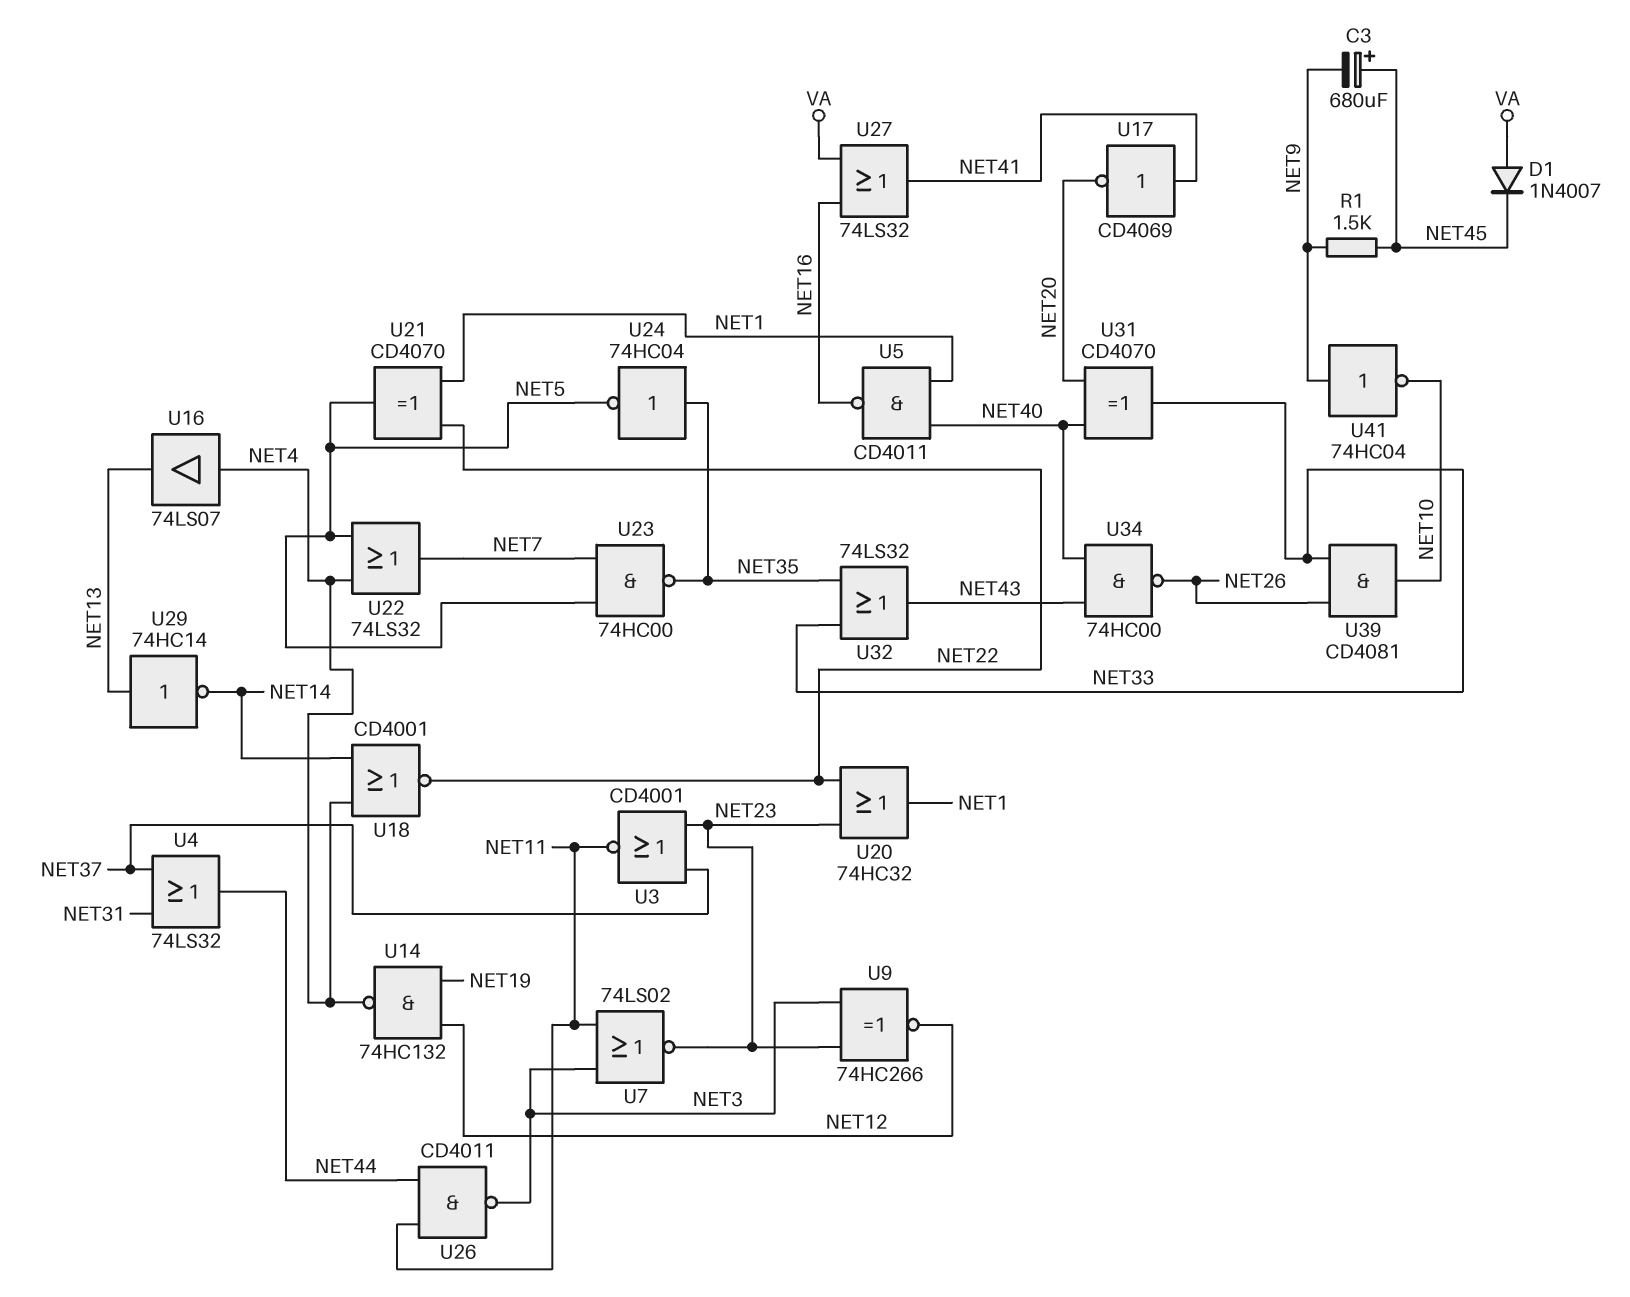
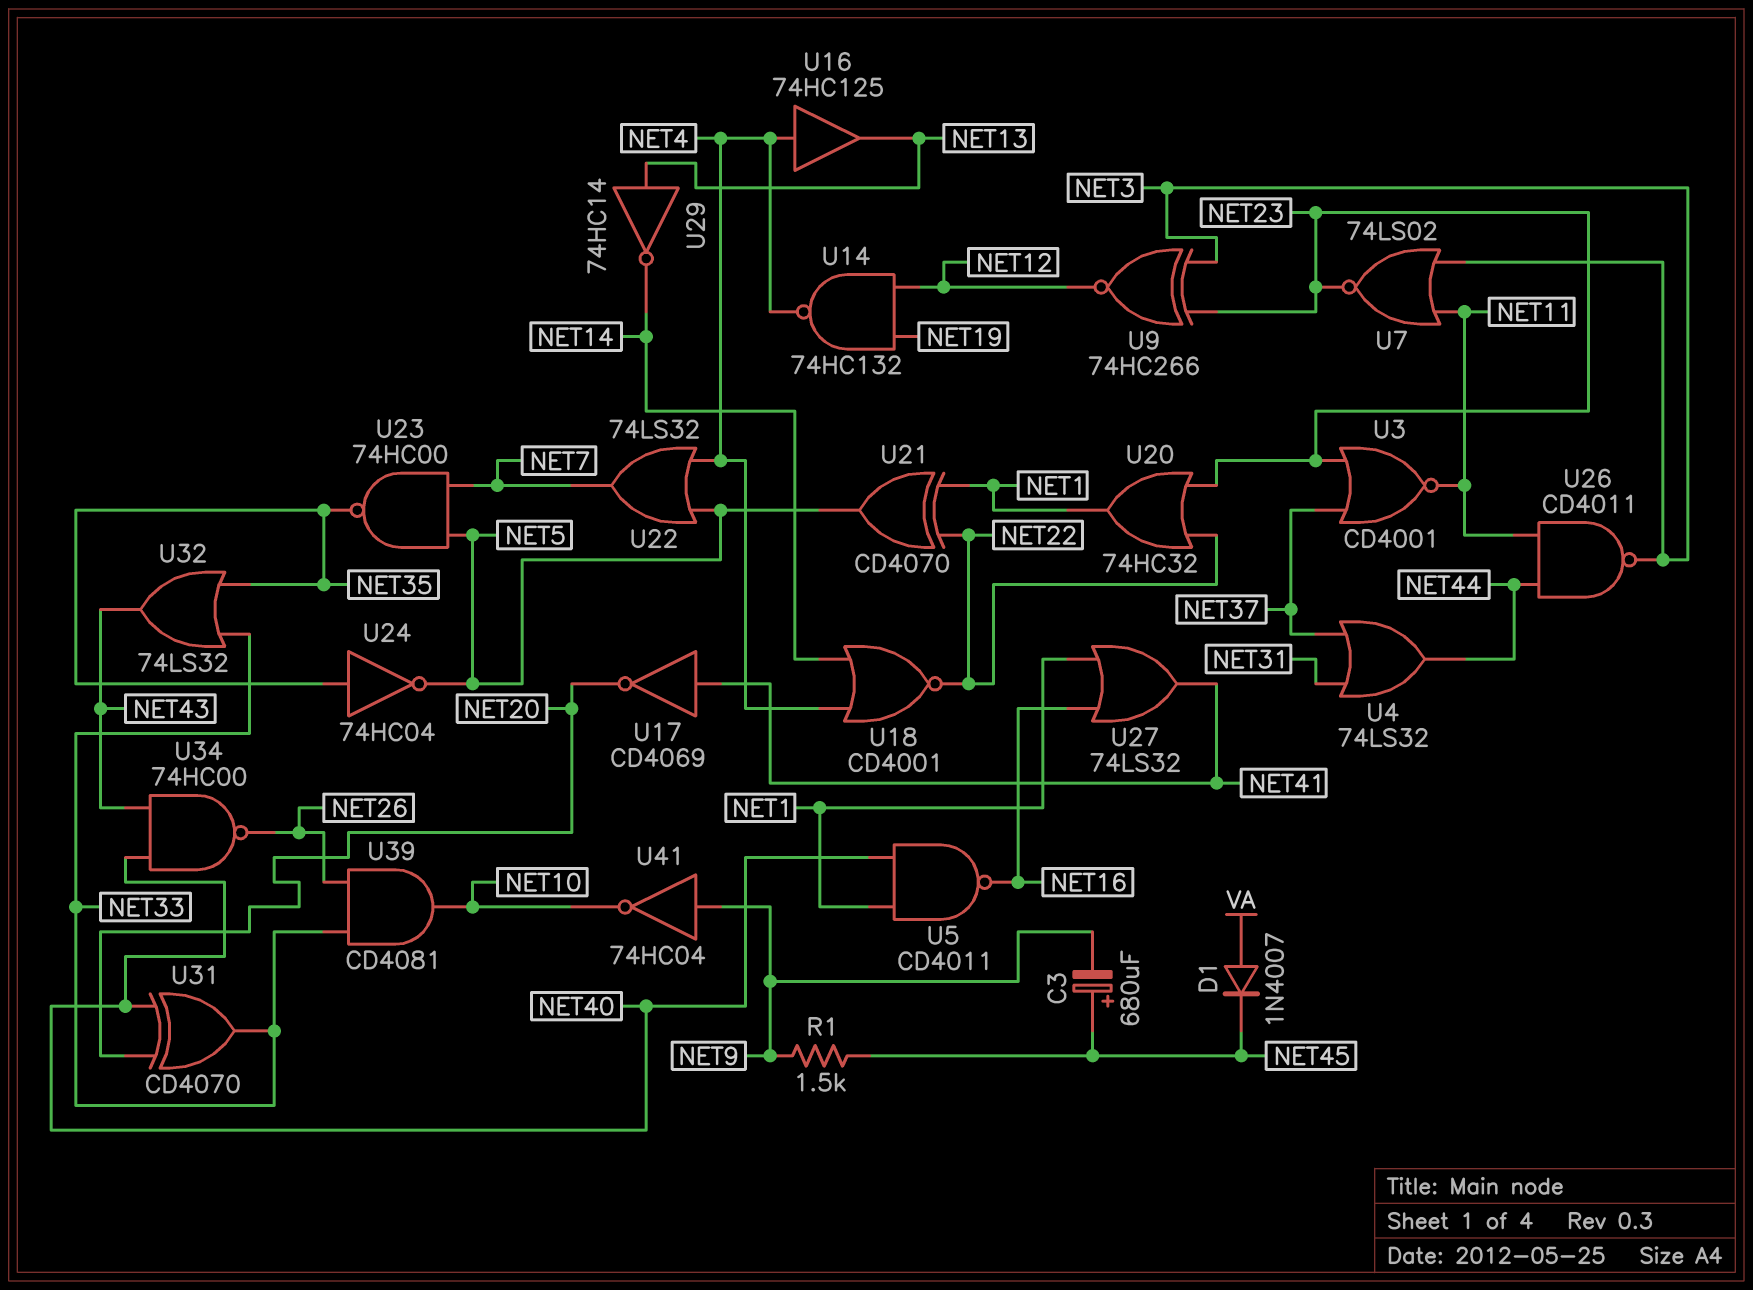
U16: buffer 74LS07 (in NET4, out NET13) -> buffer 74HC125 (in NET4, out NET13)
U27: OR 74LS32 (in NET16, in VA, out NET41) -> OR 74LS32 (in NET1, in NET16, out NET41)

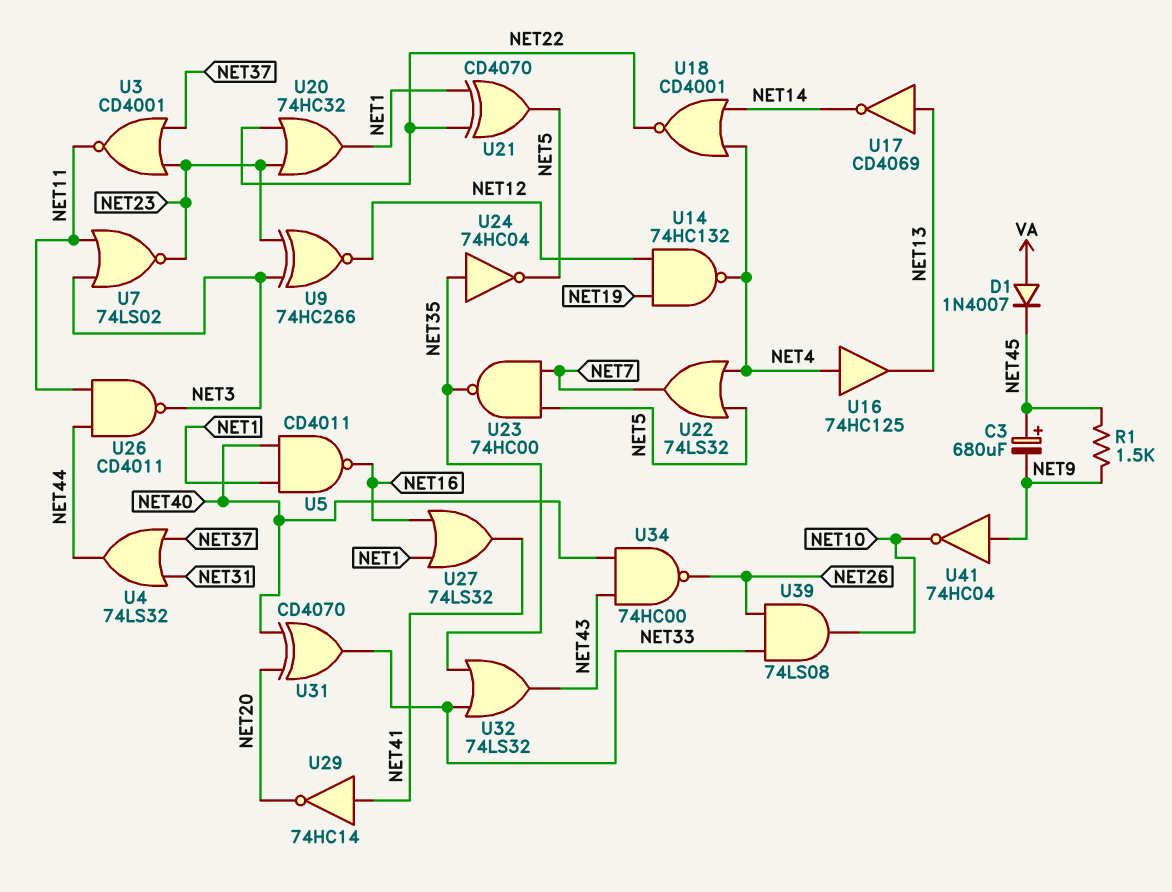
U17: NOT CD4069 (in NET41, out NET20) -> NOT CD4069 (in NET13, out NET14)
U29: NOT 74HC14 (in NET13, out NET14) -> NOT 74HC14 (in NET41, out NET20)
U39: AND CD4081 (in NET26, in NET33, out NET10) -> AND 74LS08 (in NET26, in NET33, out NET10)

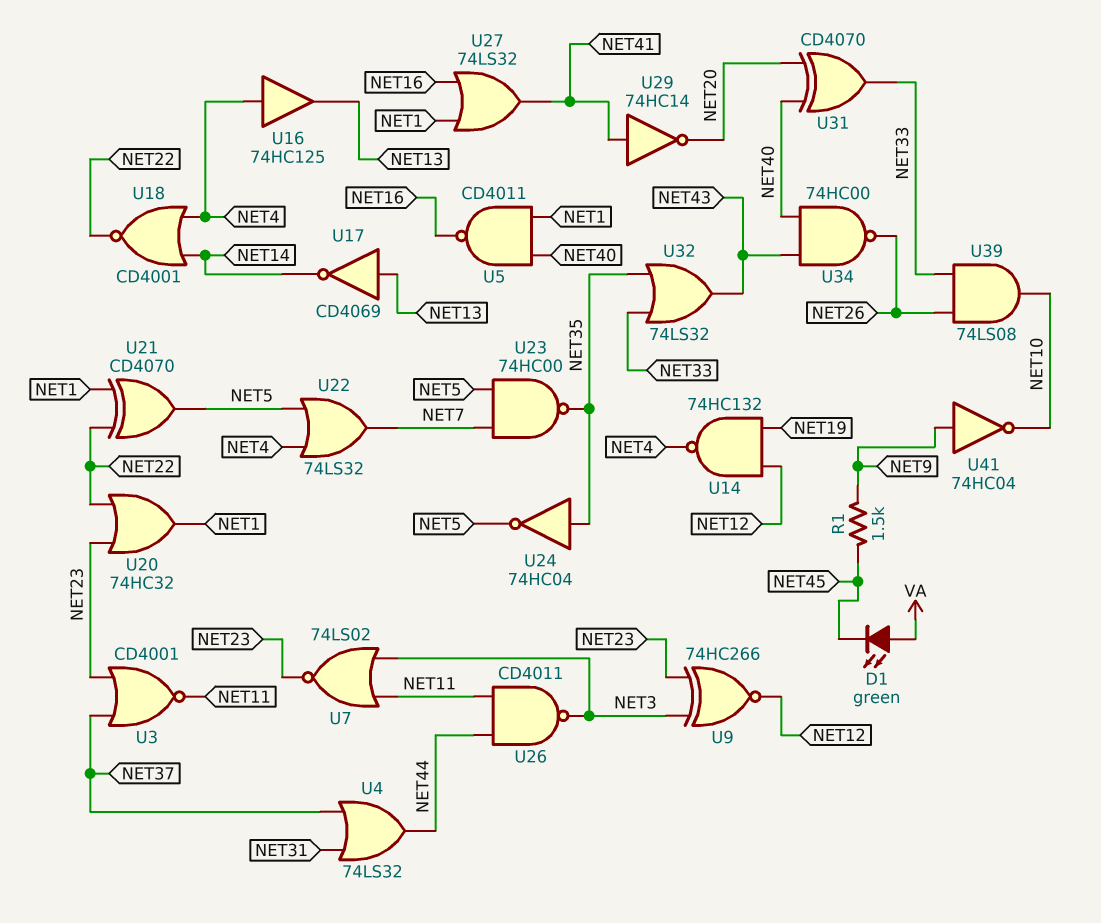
C3: 680uF (plus NET45, minus NET9) -> none
D1: diode 1N4007 (A VA, K NET45) -> LED green (A VA, K NET45)

